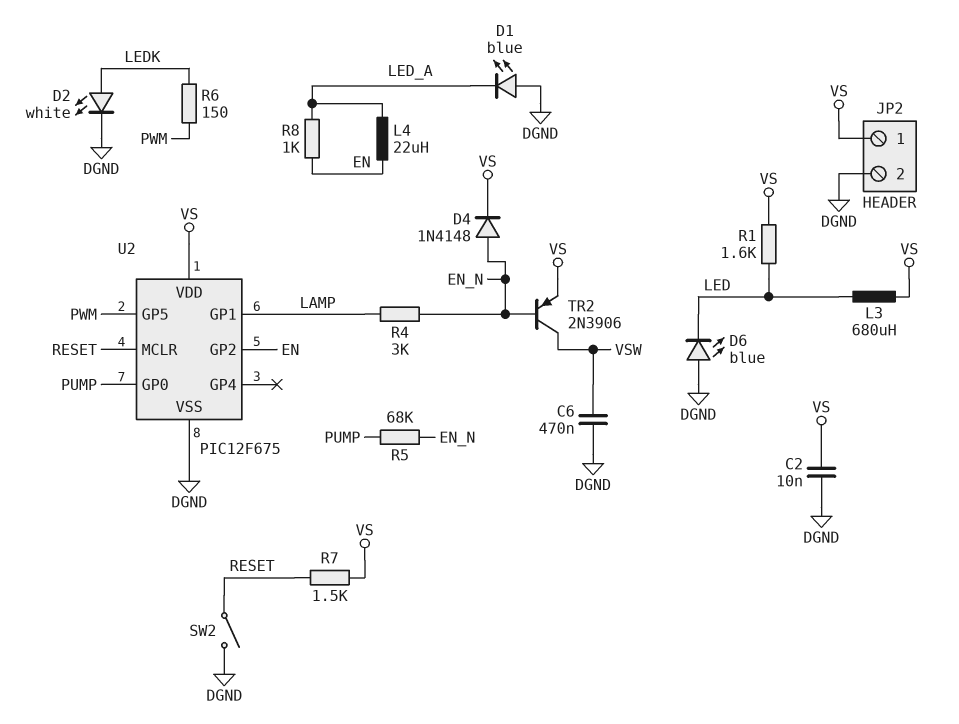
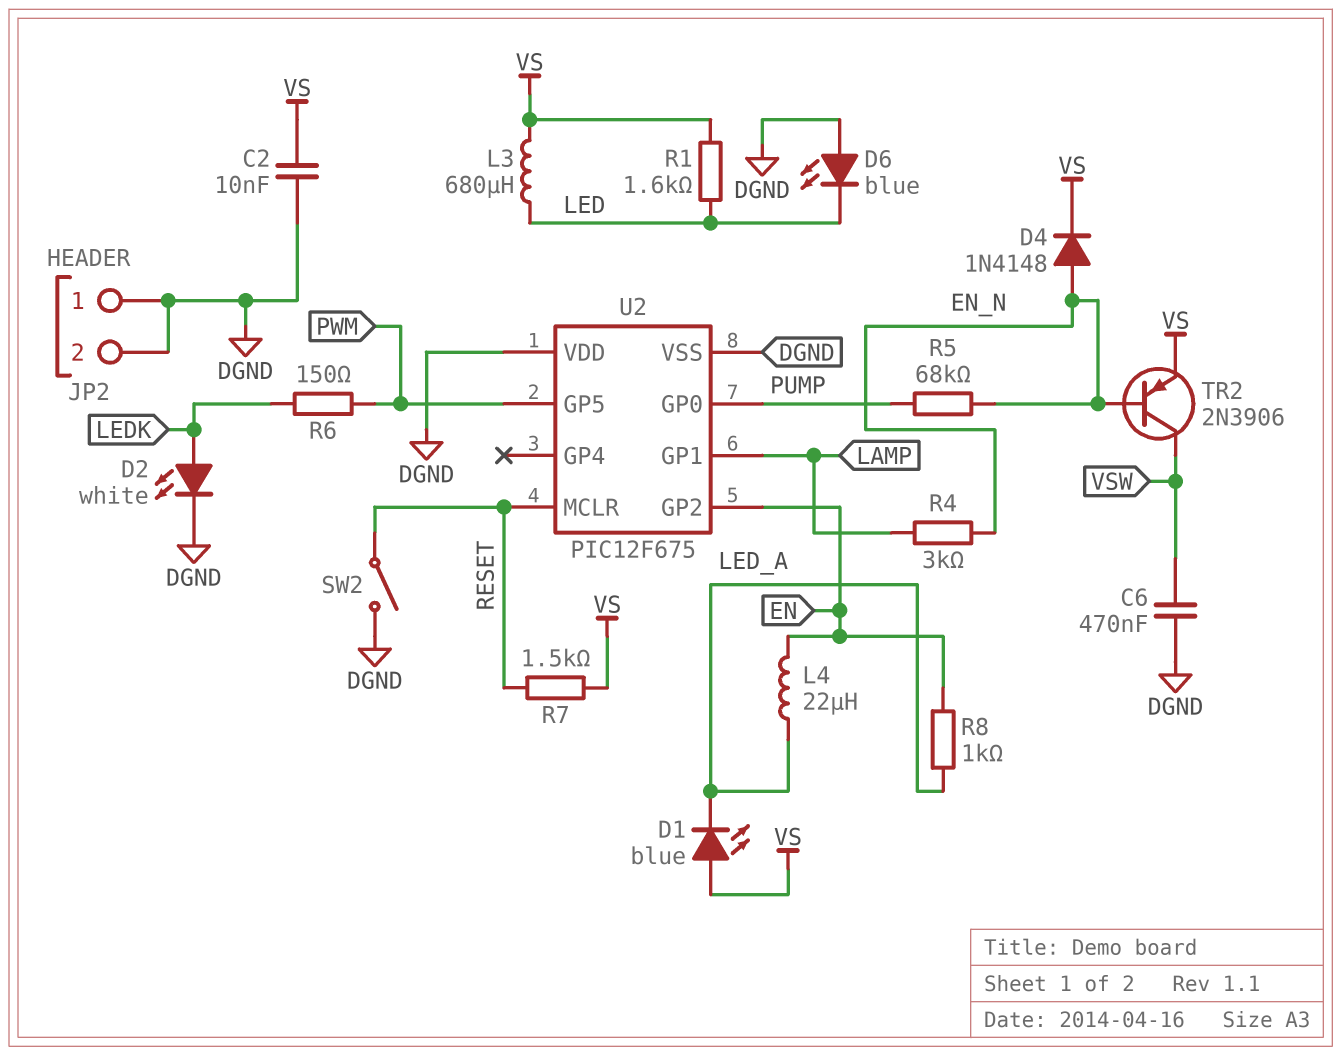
D1: LED blue (A DGND, K LED_A) -> LED blue (A VS, K LED_A)
JP2 pin 1: VS -> DGND
U2 pin VDD: VS -> DGND

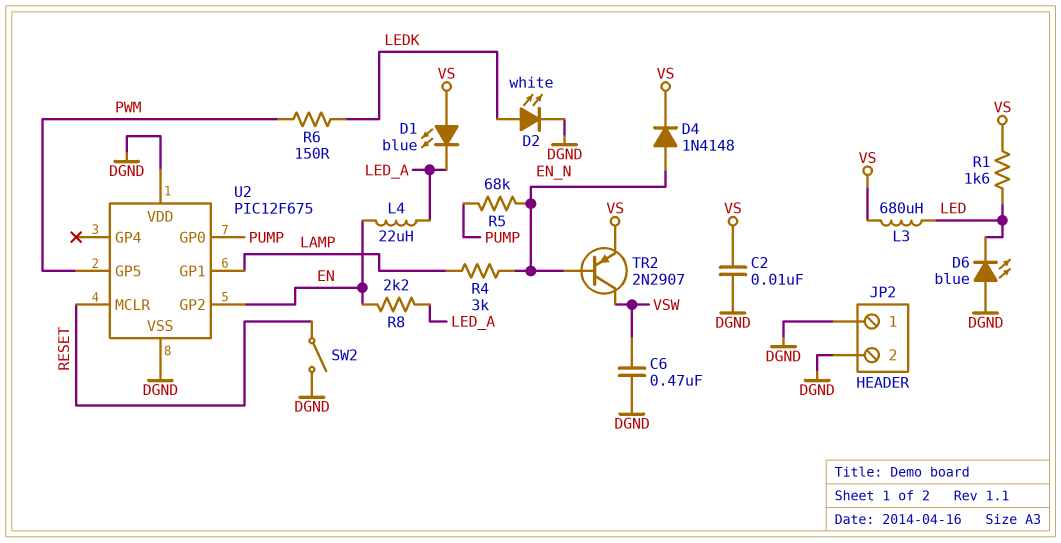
R7: 1.5k (RESET, VS) -> none
R8: 1k (EN, LED_A) -> 2.2k (EN, LED_A)
TR2: PNP 2N3906 (B EN_N, C VSW, E VS) -> PNP 2N2907 (B EN_N, C VSW, E VS)

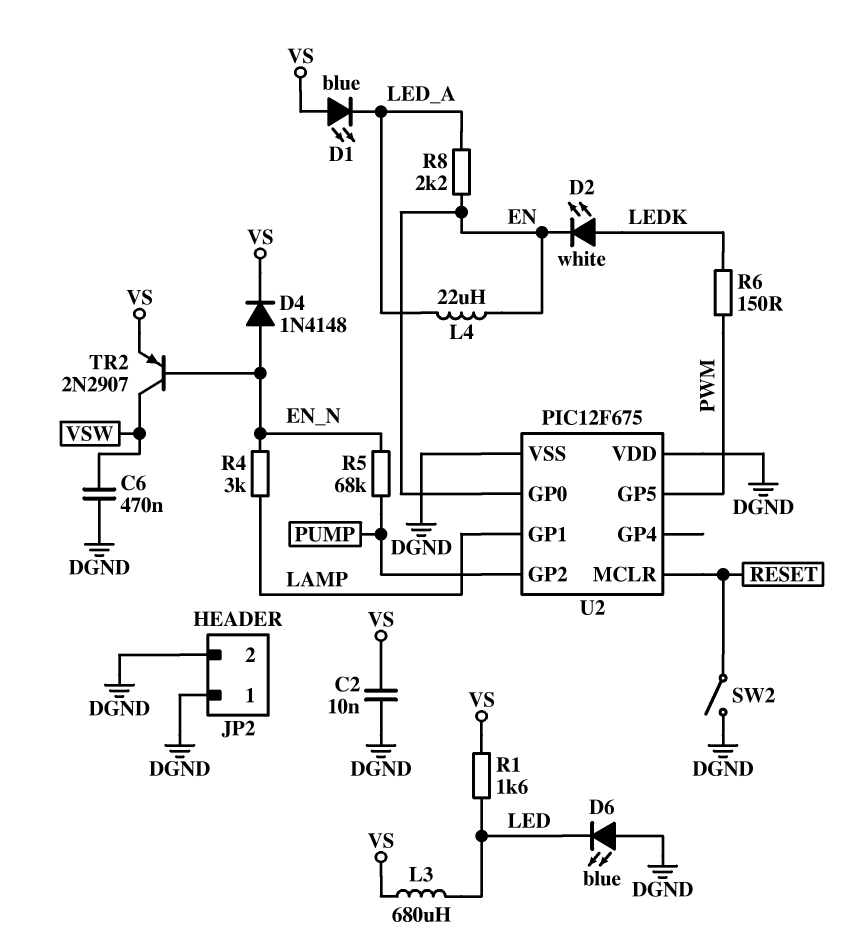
D2: LED white (A LEDK, K DGND) -> LED white (A LEDK, K EN)
U2 pin GP0: PUMP -> EN
U2 pin GP2: EN -> PUMP

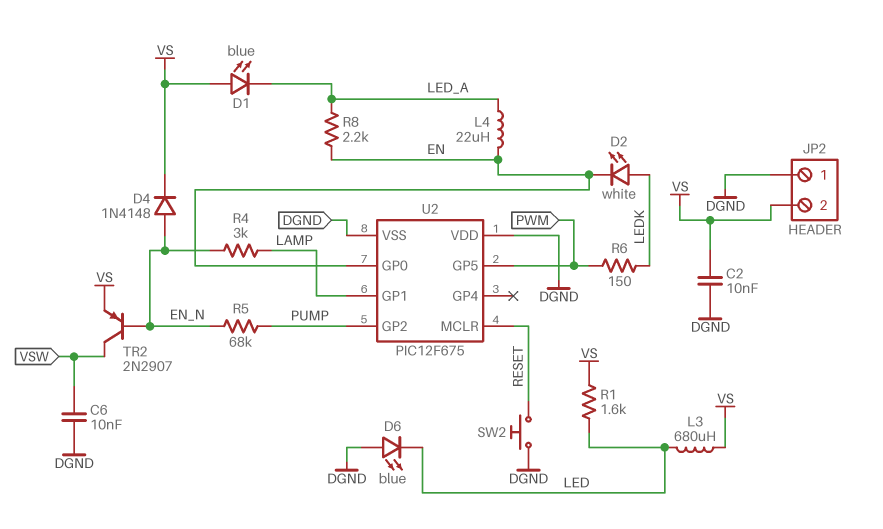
C6: 470nF (DGND, VSW) -> 10nF (DGND, VSW)
JP2 pin 2: DGND -> VS
SW2: switch (DGND, RESET) -> button (DGND, RESET)

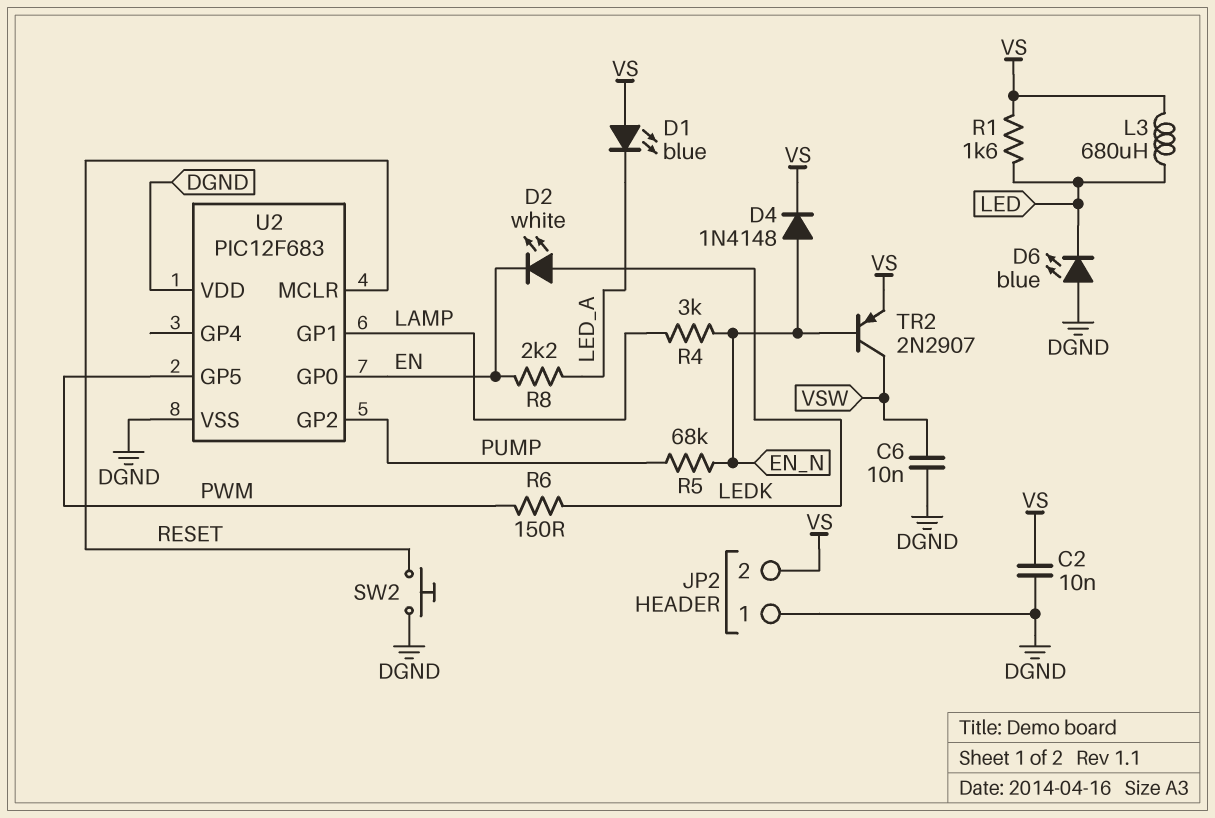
L4: 22uH (EN, LED_A) -> none
U2: PIC12F675 -> PIC12F683

